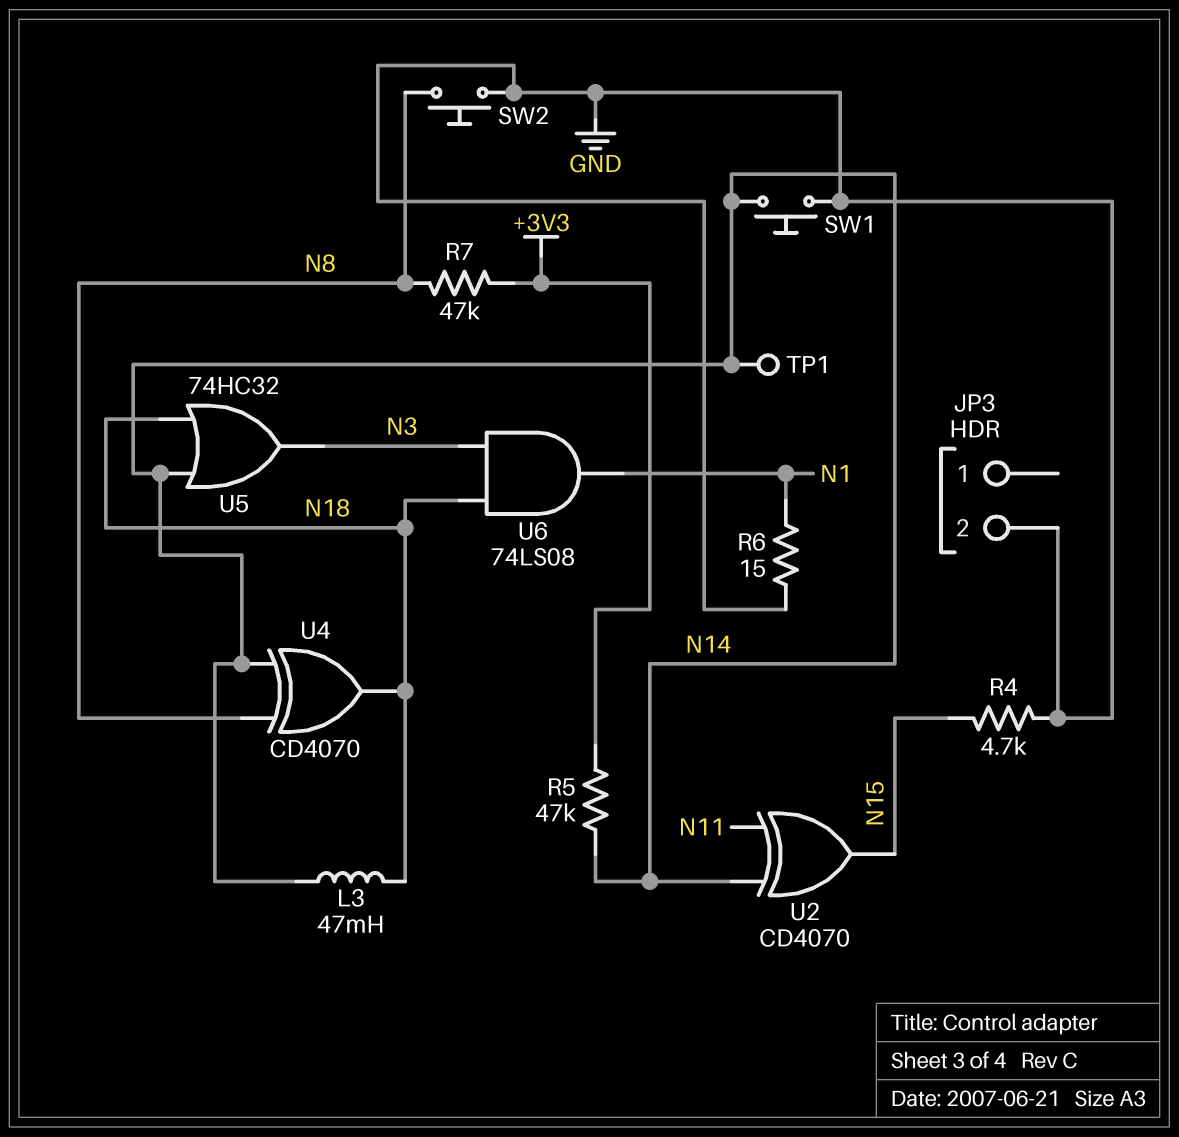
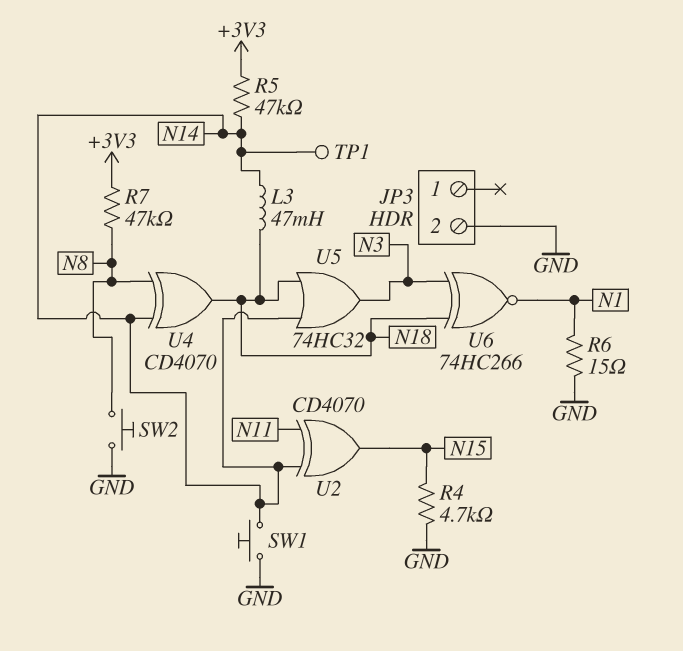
U6: AND 74LS08 (in N3, in N18, out N1) -> XNOR 74HC266 (in N3, in N18, out N1)

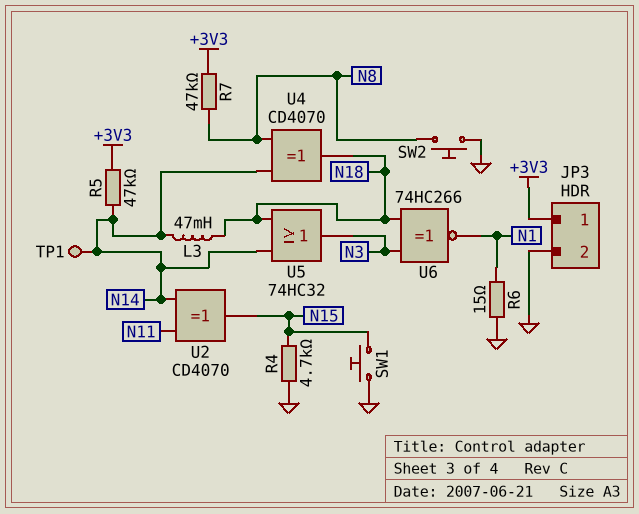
JP3 pin 1: none -> +3V3
SW1: button (GND, N14) -> button (GND, N15)

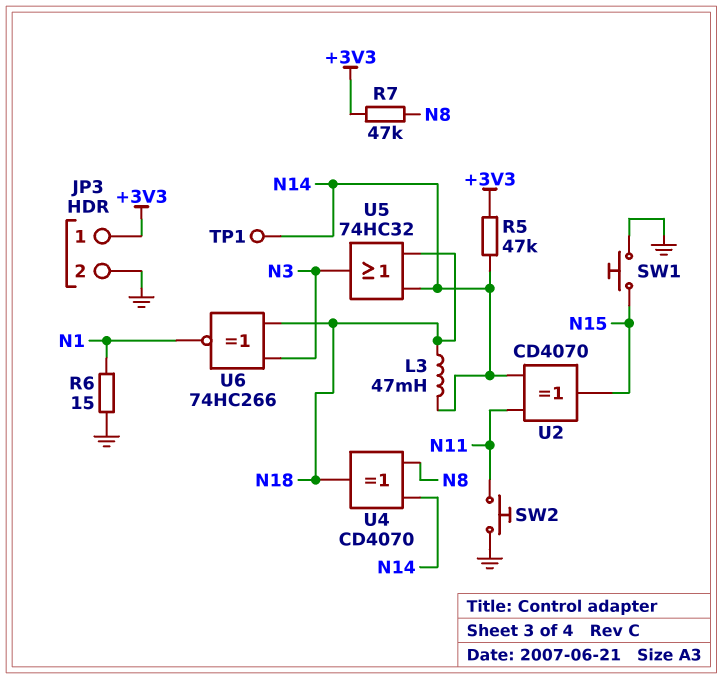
R4: 4.7k (GND, N15) -> none
SW2: button (GND, N8) -> button (GND, N11)

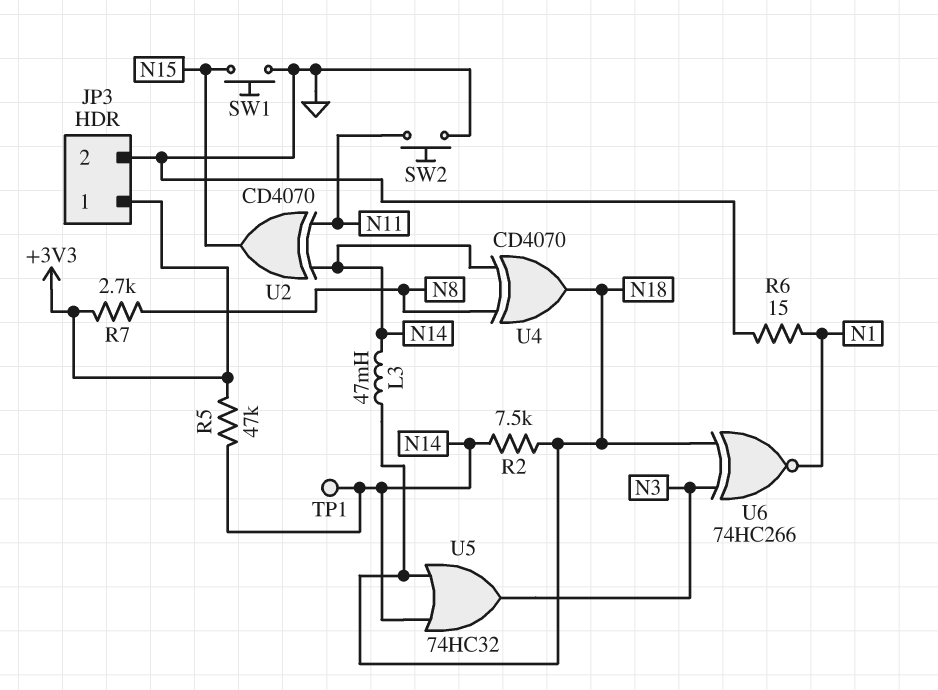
R2: none -> 7.5k (N14, N18)
R7: 47k (+3V3, N8) -> 2.7k (+3V3, N8)

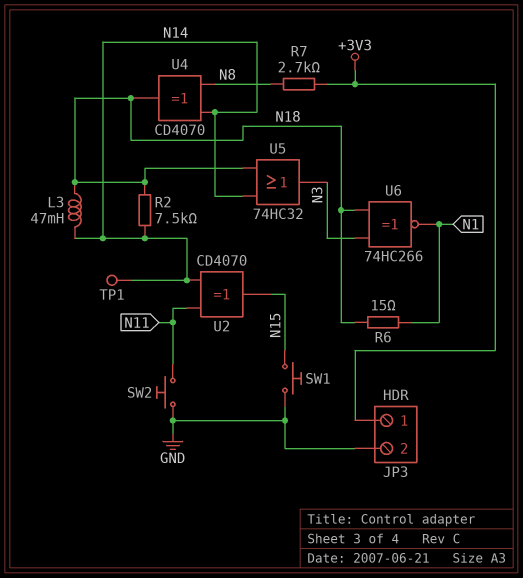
R5: 47k (+3V3, N14) -> none
R6: 15 (GND, N1) -> 15 (N1, N18)

